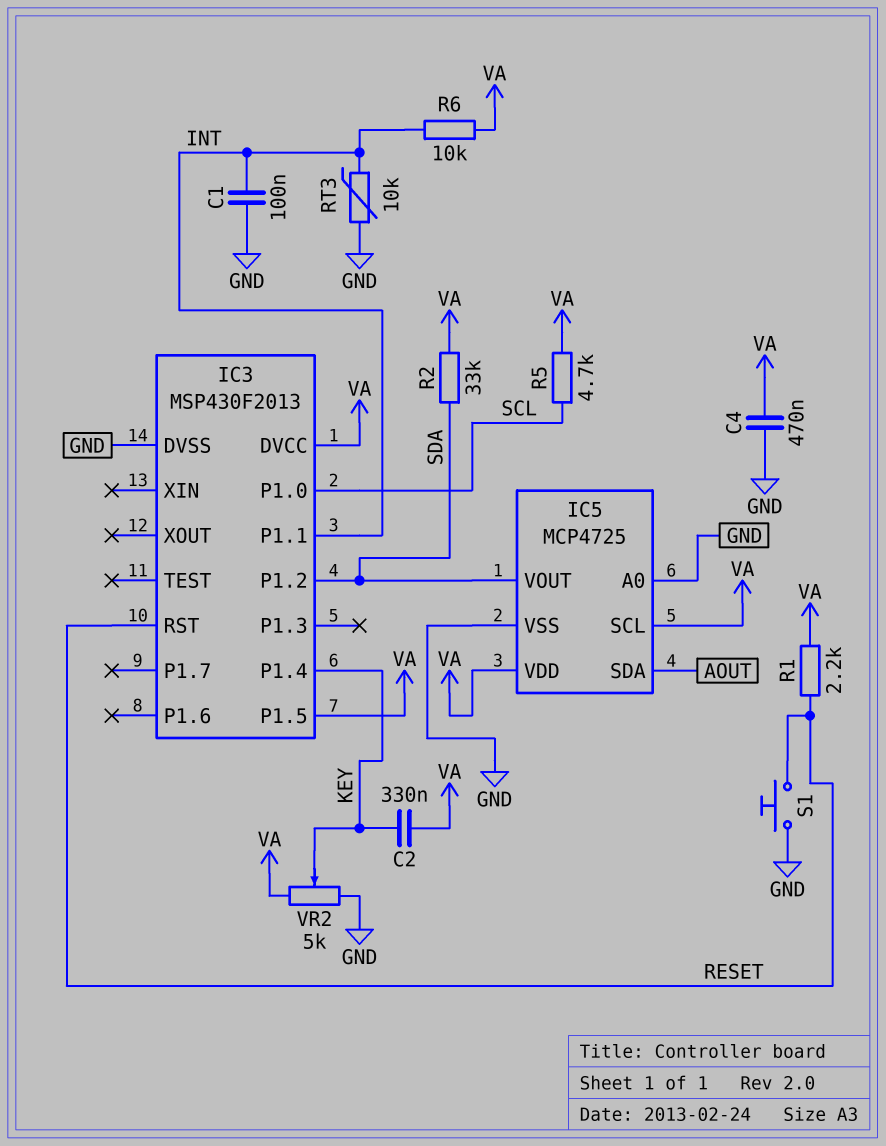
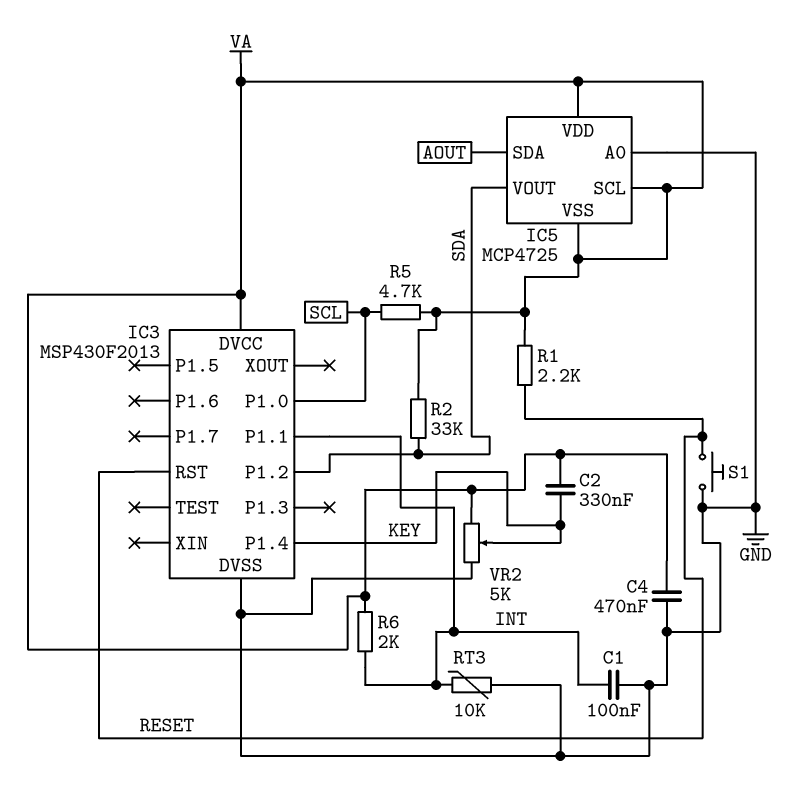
IC3 pin P1.5: VA -> none
IC5 pin VSS: GND -> VA
R6: 10k (INT, VA) -> 2k (INT, VA)

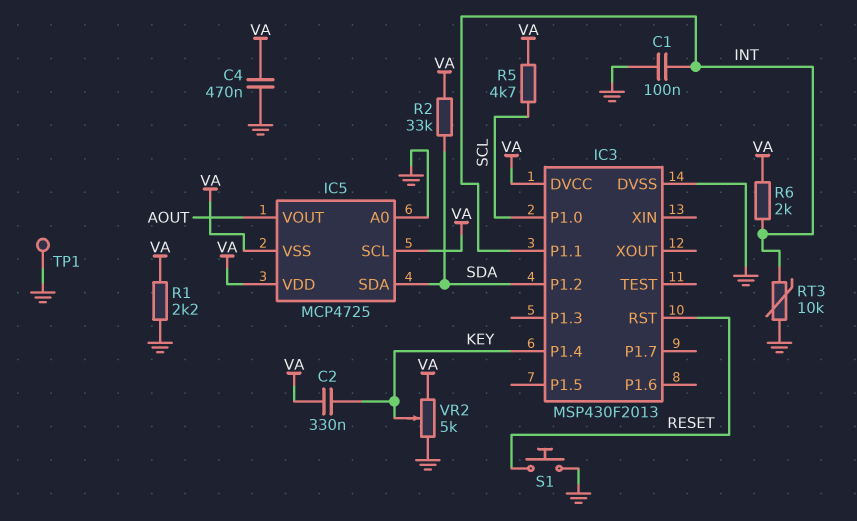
IC5 pin SDA: AOUT -> SDA
IC5 pin VOUT: SDA -> AOUT
R1: 2.2k (RESET, VA) -> 2.2k (GND, VA)
TP1: none -> test point (GND)

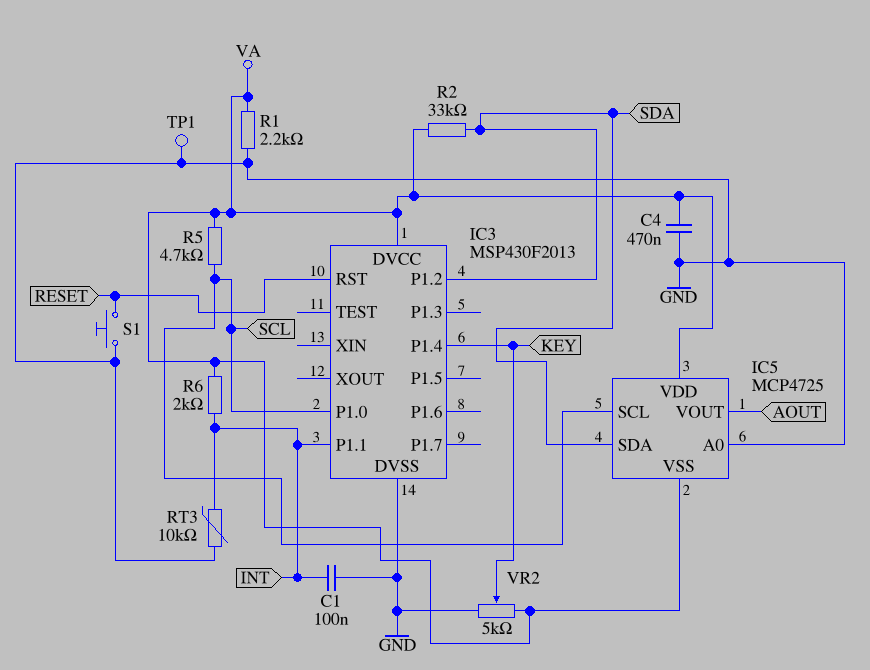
C2: 330nF (KEY, VA) -> none
IC5 pin SCL: VA -> SCL

